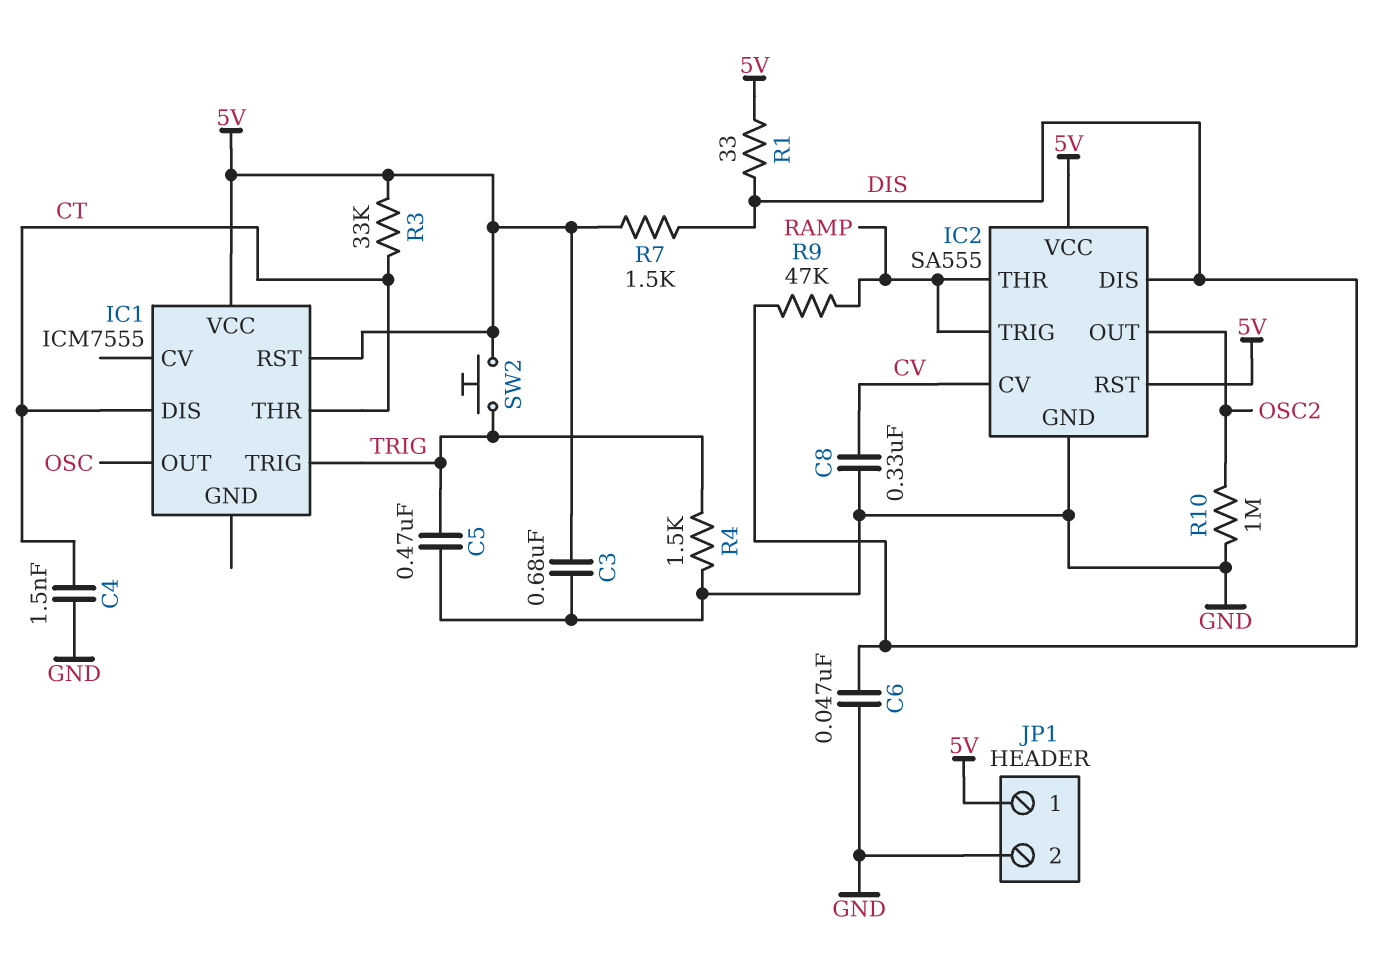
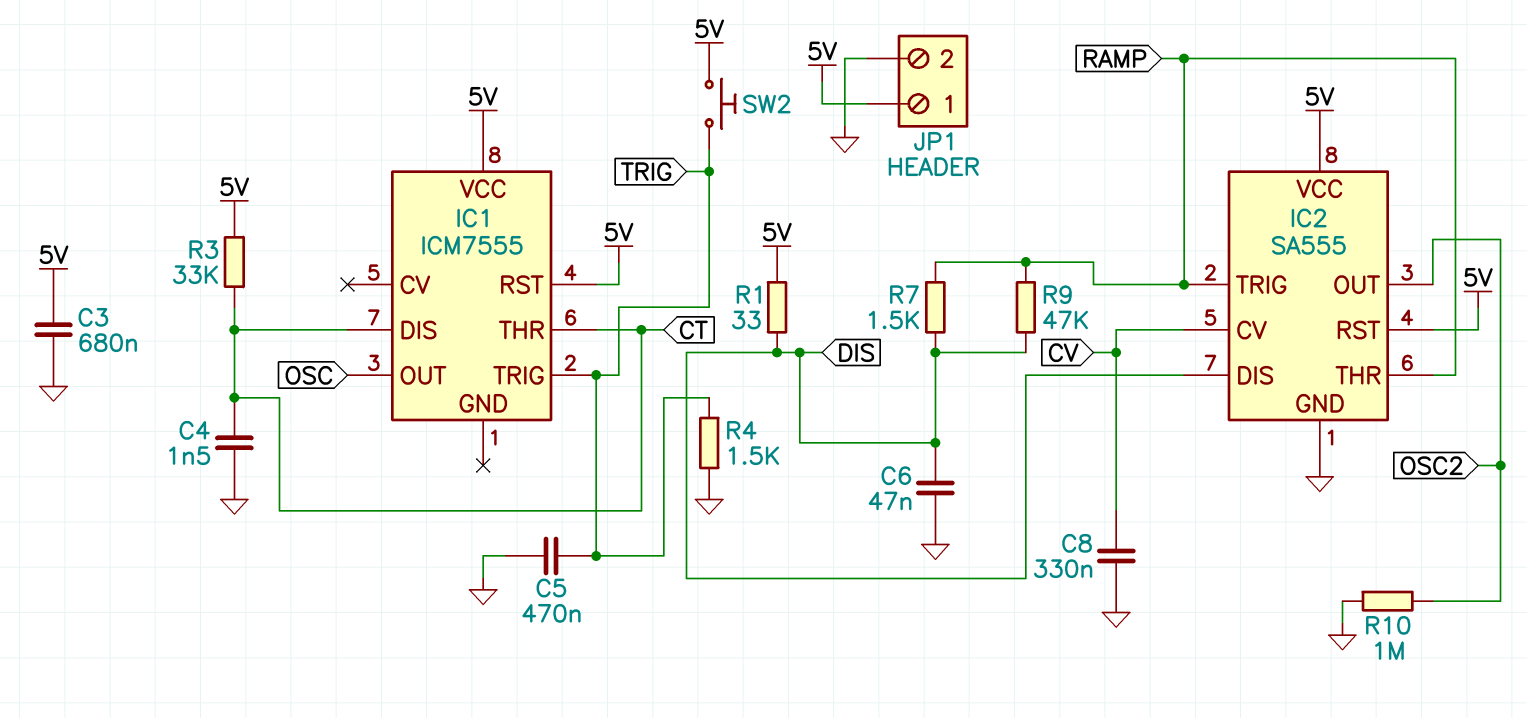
R7: 1.5k (5V, DIS) -> 1.5k (DIS, RAMP)

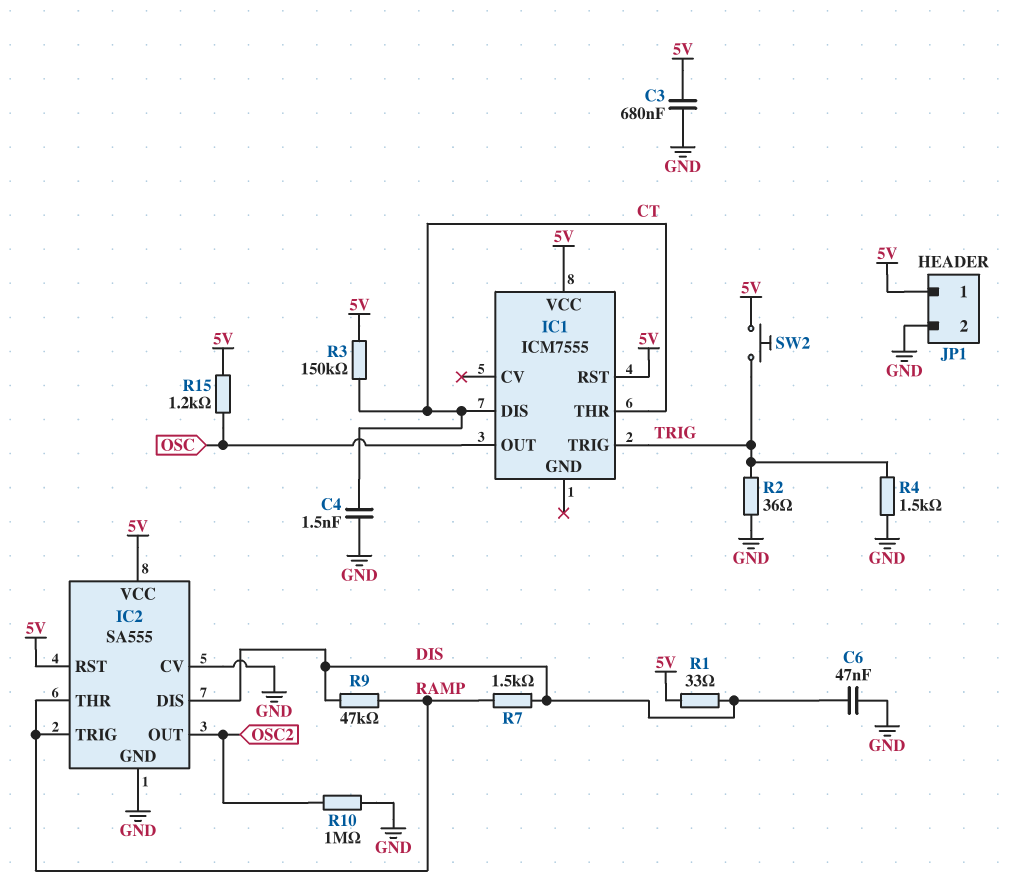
C5: 470nF (GND, TRIG) -> none
C8: 330nF (CV, GND) -> none
IC2 pin CV: CV -> GND
R2: none -> 36 (GND, TRIG)
R3: 33k (5V, CT) -> 150k (5V, CT)
R15: none -> 1.2k (5V, OSC)

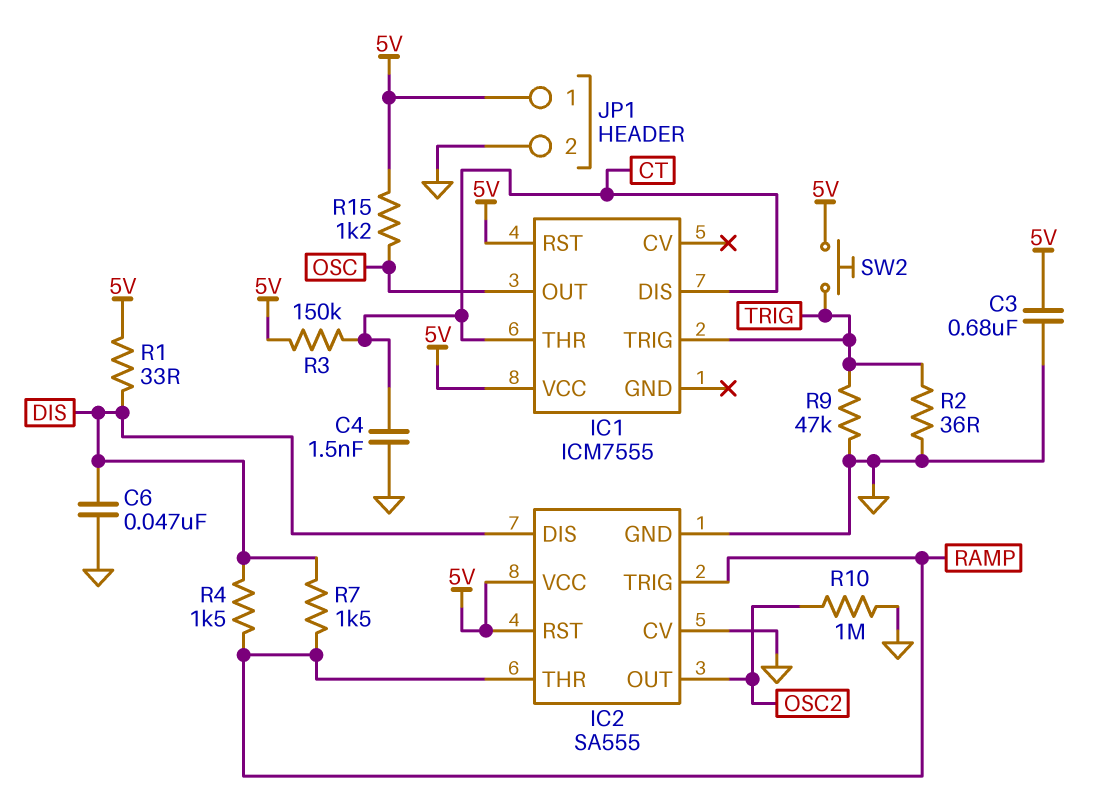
R4: 1.5k (GND, TRIG) -> 1.5k (DIS, RAMP)
R9: 47k (DIS, RAMP) -> 47k (GND, TRIG)

